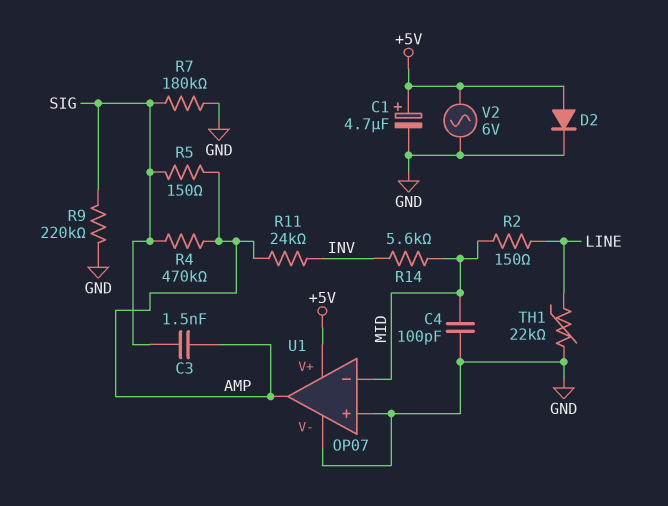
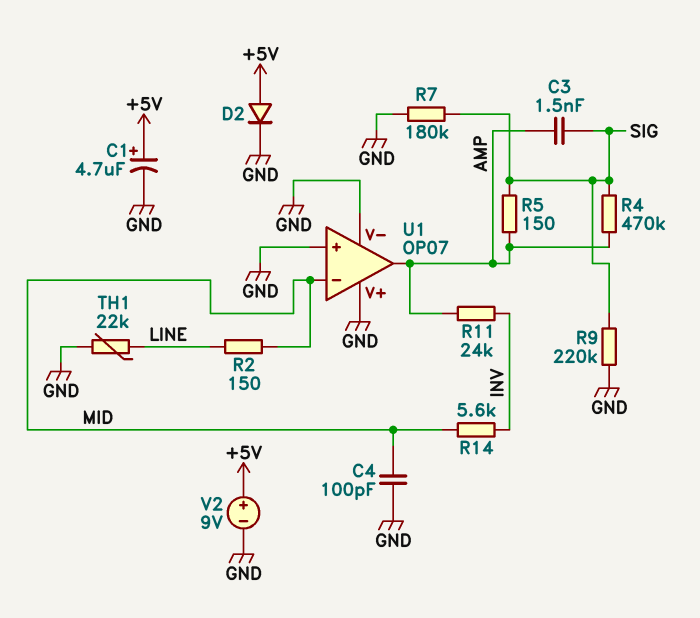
U1 pin V+: +5V -> GND
V2: AC 6V (+5V, GND) -> 9V (plus +5V, minus GND)

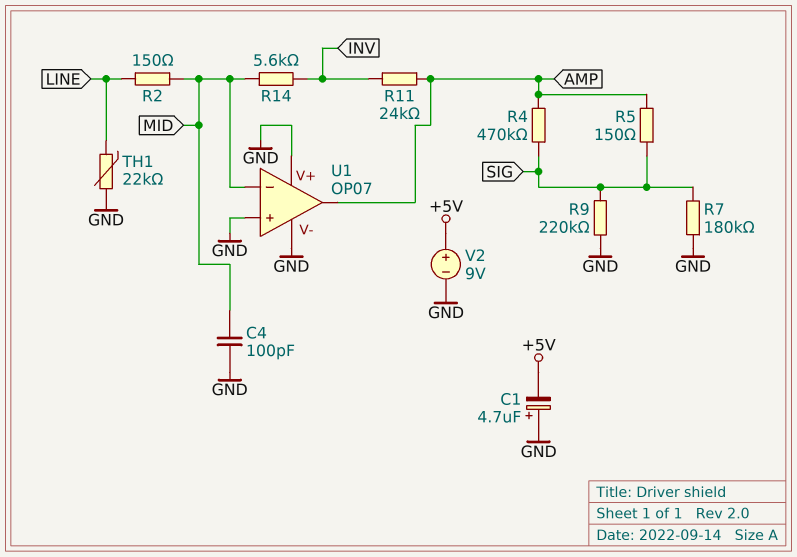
C1: 4.7uF (plus +5V, minus GND) -> 4.7uF (plus GND, minus +5V)
C3: 1.5nF (AMP, SIG) -> none
D2: diode (A +5V, K GND) -> none

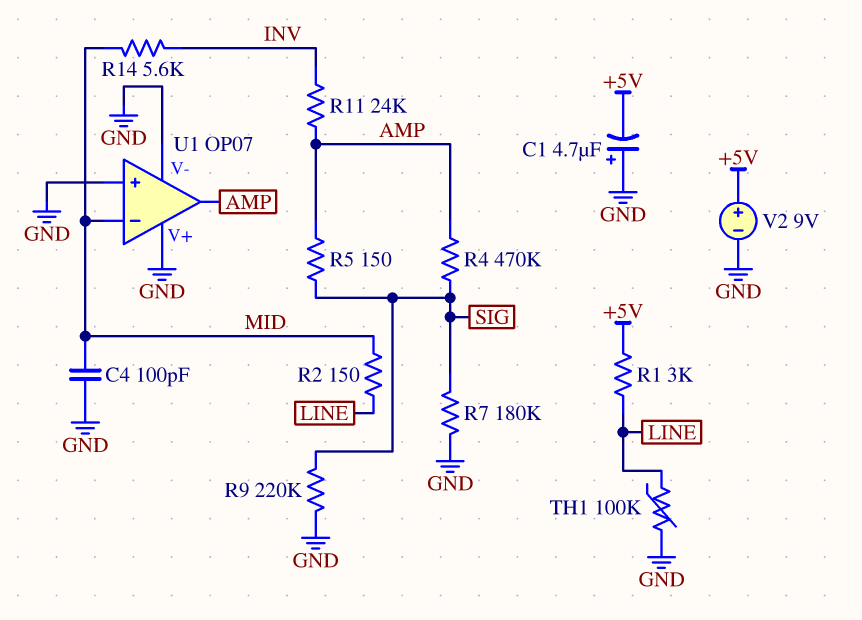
R1: none -> 3k (+5V, LINE)
TH1: 22k (GND, LINE) -> 100k (GND, LINE)

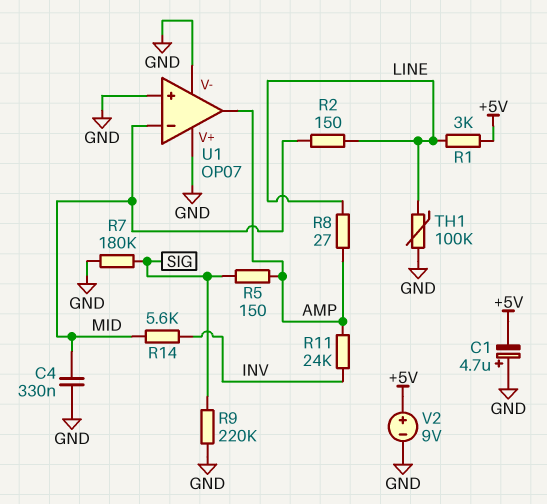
C4: 100pF (GND, MID) -> 330nF (GND, MID)
R4: 470k (AMP, SIG) -> none
R8: none -> 27 (AMP, LINE)

